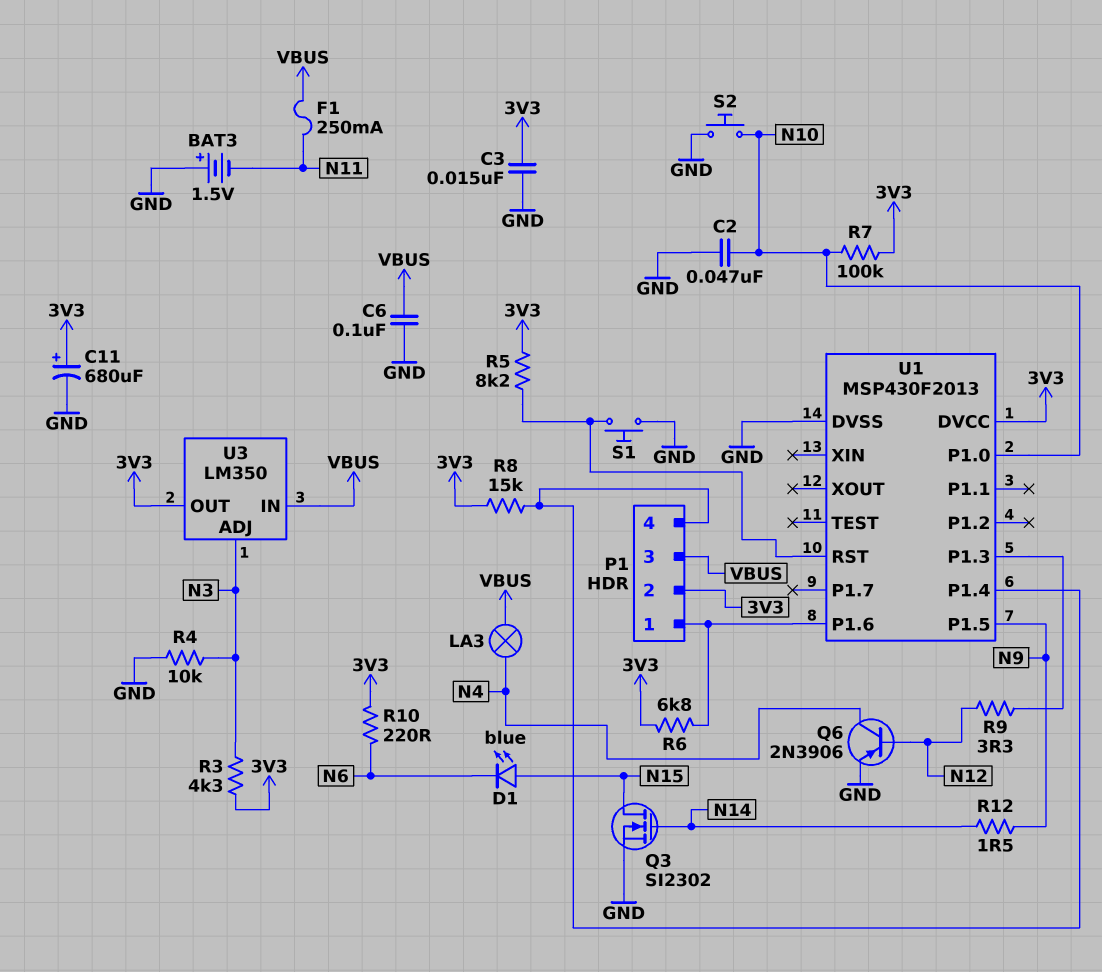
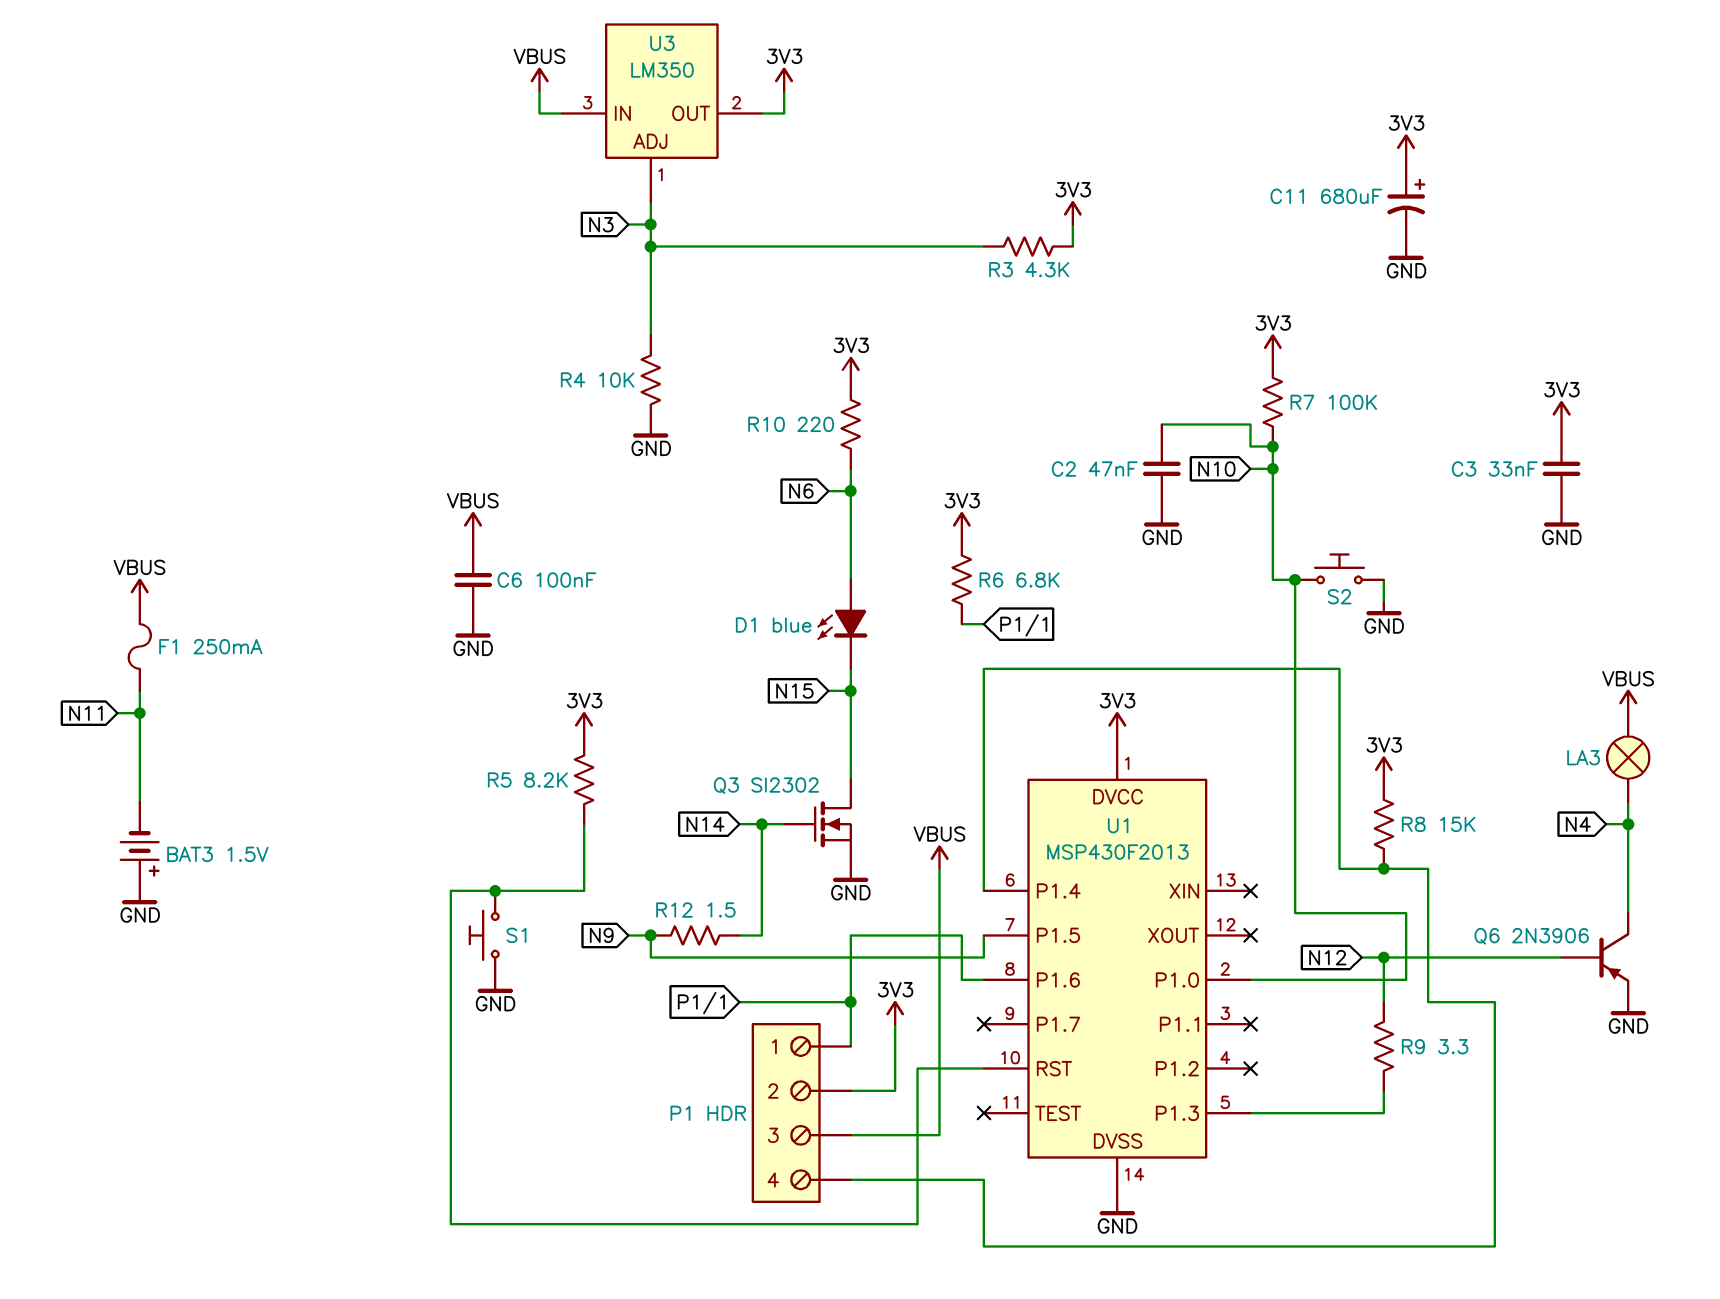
C3: 15nF (3V3, GND) -> 33nF (3V3, GND)
D1: LED blue (A N15, K N6) -> LED blue (A N6, K N15)

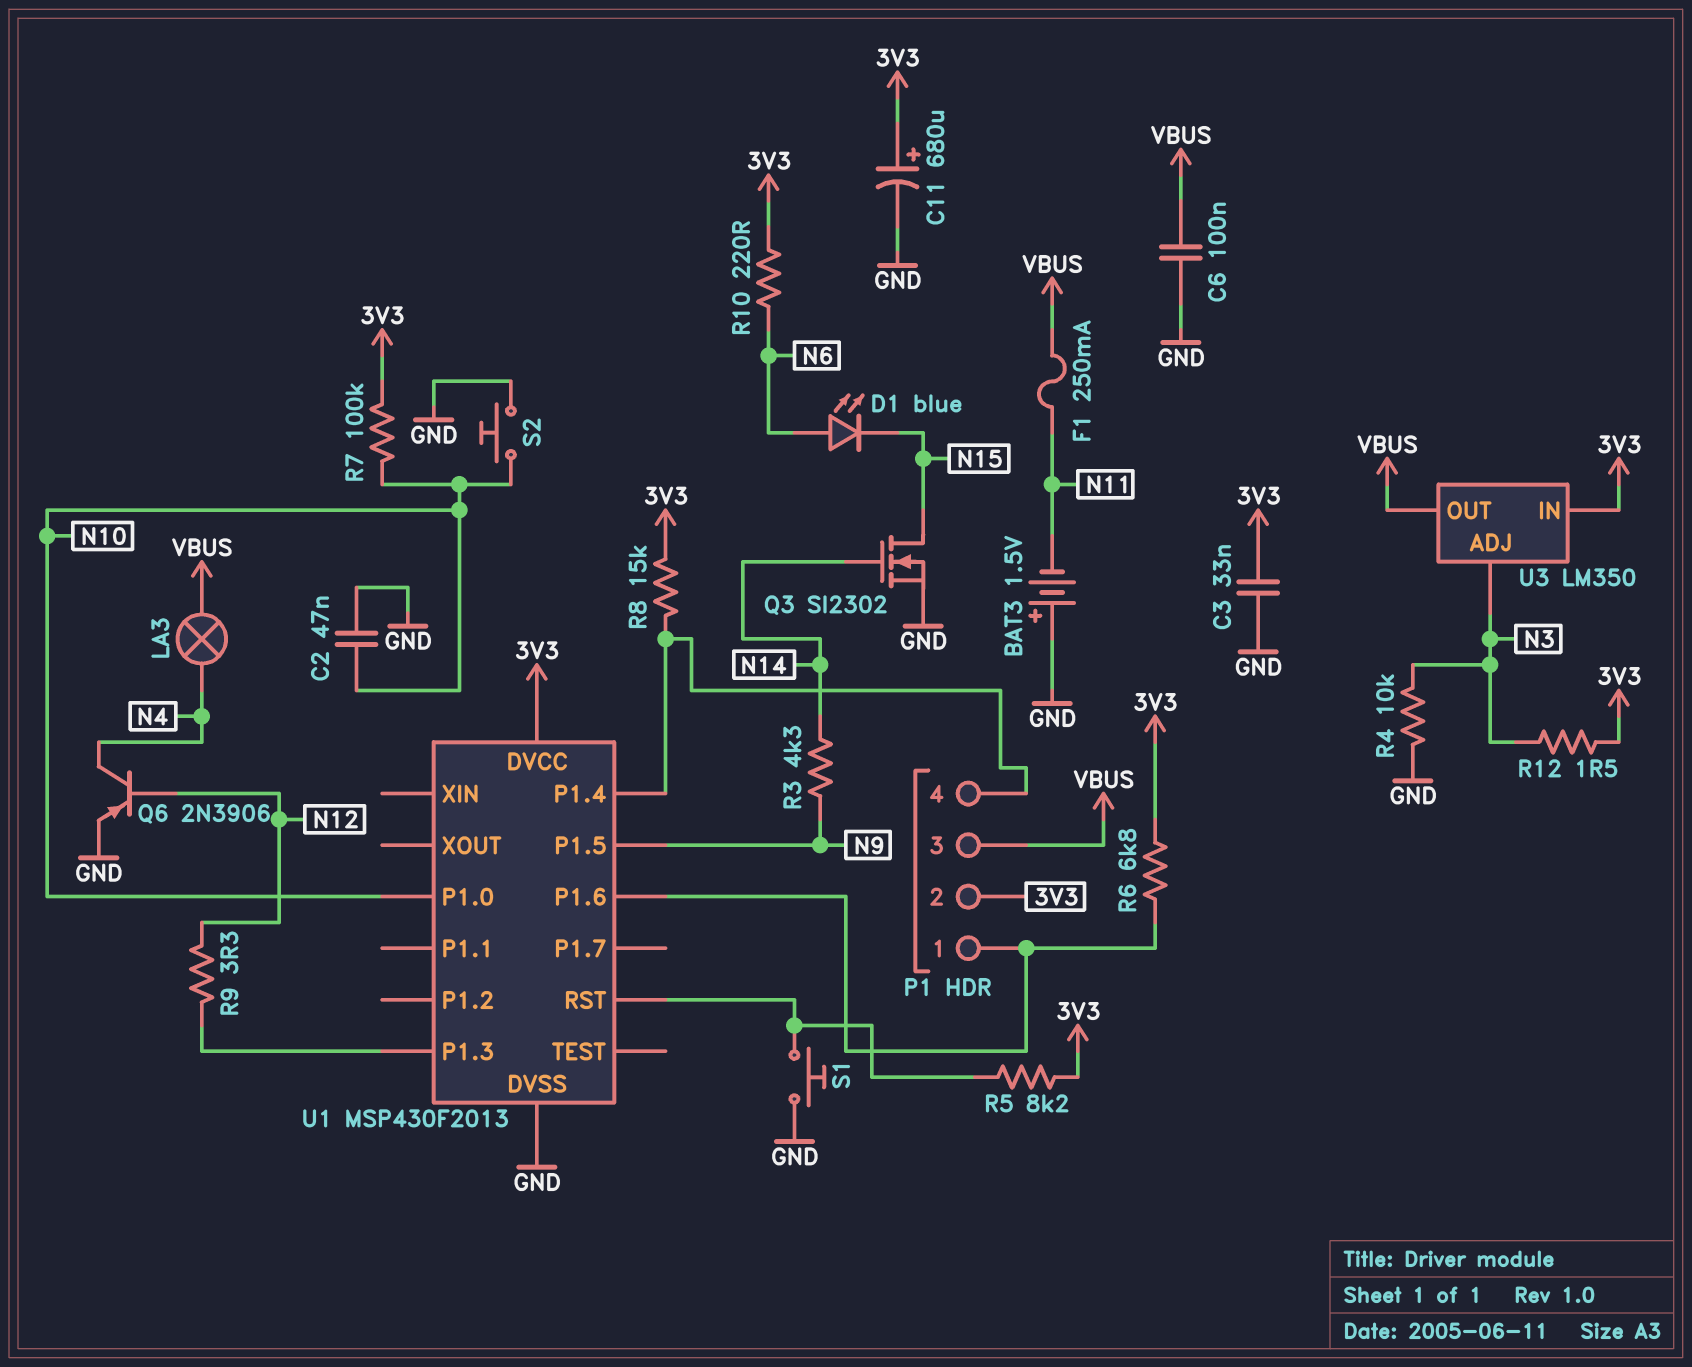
R3: 4.3k (3V3, N3) -> 4.3k (N9, N14)
R12: 1.5 (N9, N14) -> 1.5 (3V3, N3)
U3 pin IN: VBUS -> 3V3
U3 pin OUT: 3V3 -> VBUS

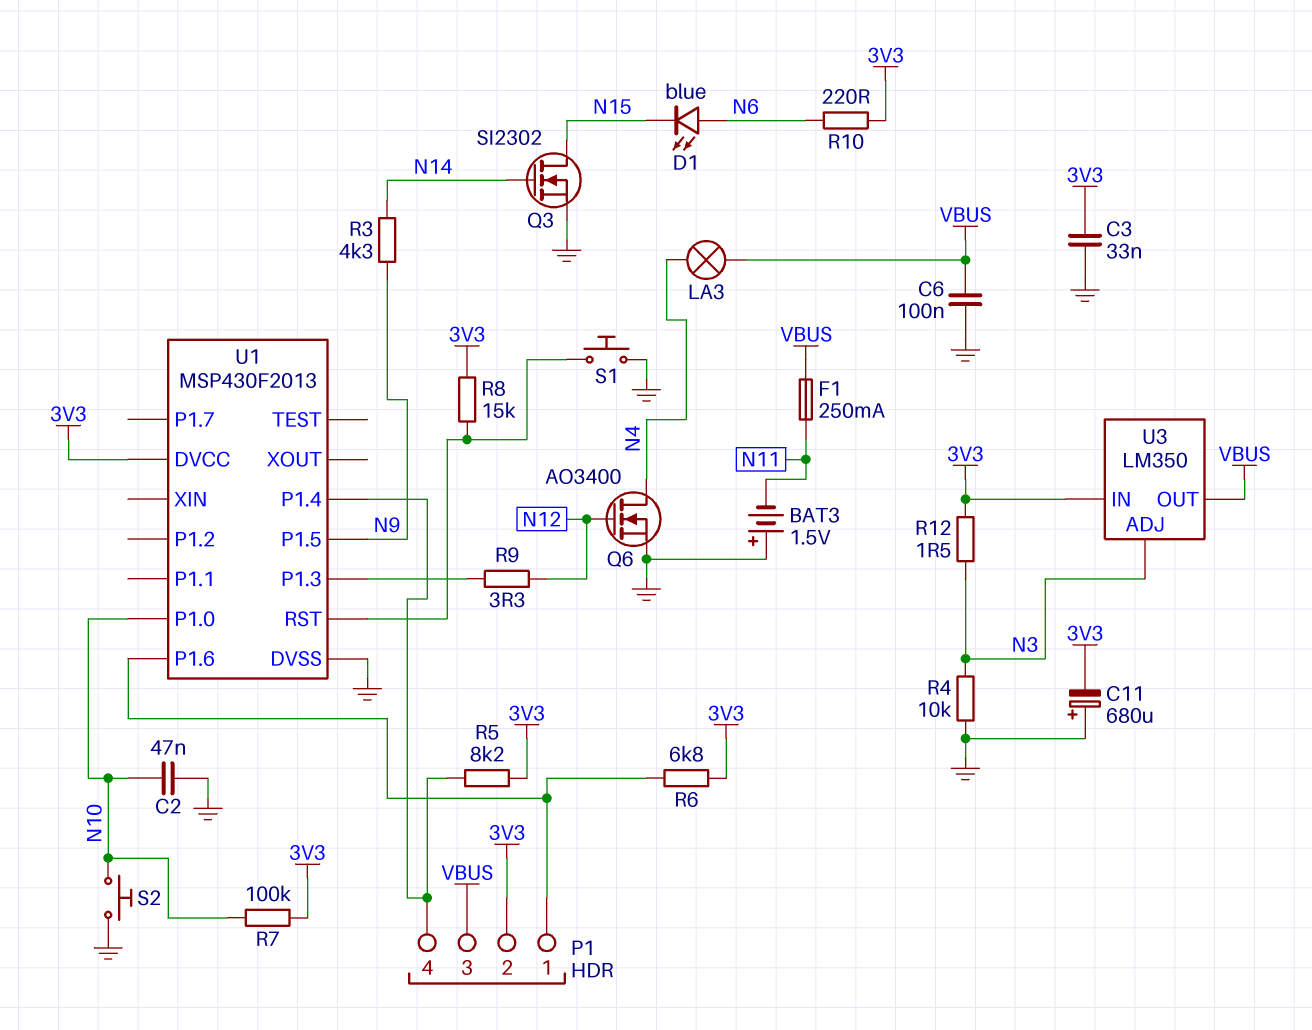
C11: 680uF (plus 3V3, minus GND) -> 680uF (plus GND, minus 3V3)
Q6: PNP 2N3906 (B N12, C N4, E GND) -> NMOS AO3400 (G N12, D N4, S GND)
R5: 8.2k (3V3, U1/RST) -> 8.2k (3V3, P1/4)
R8: 15k (3V3, P1/4) -> 15k (3V3, U1/RST)

